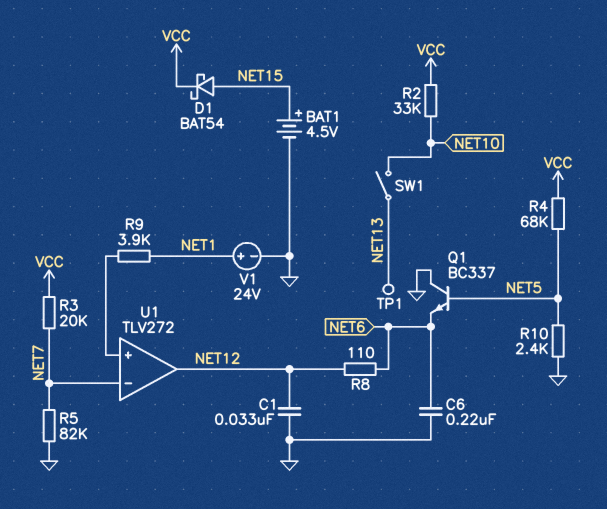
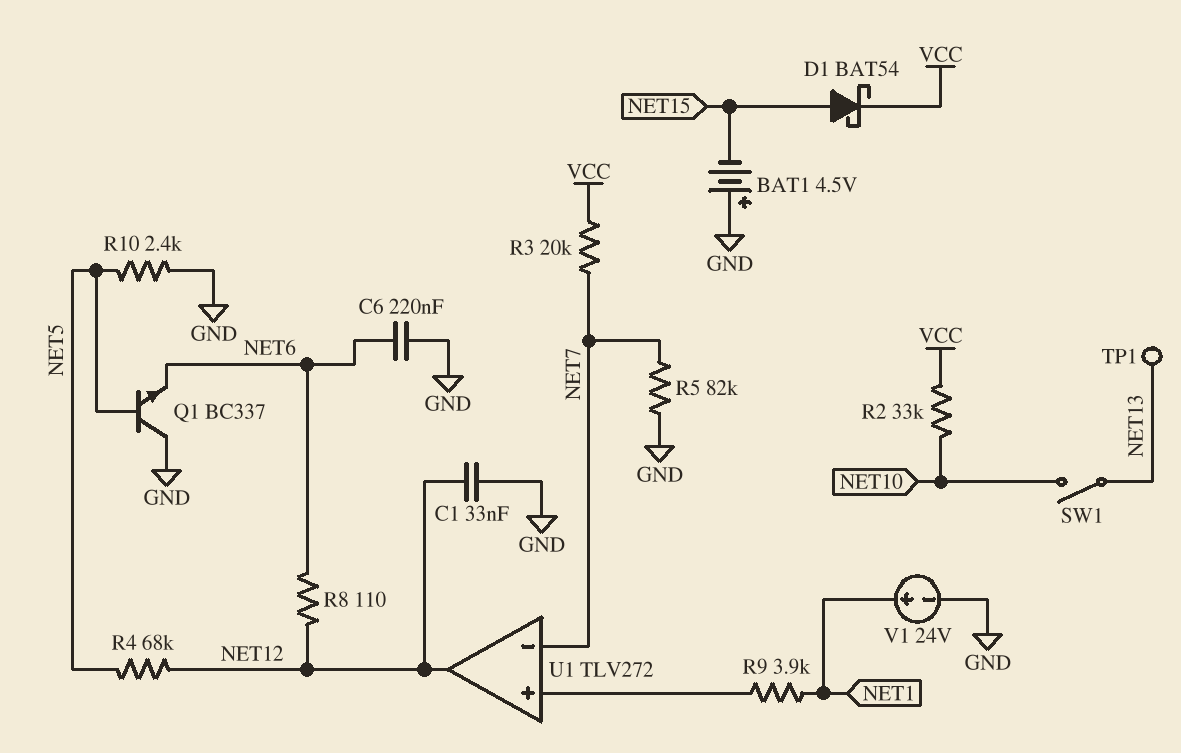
BAT1: 4.5V (plus NET15, minus GND) -> 4.5V (plus GND, minus NET15)
R4: 68k (NET5, VCC) -> 68k (NET5, NET12)

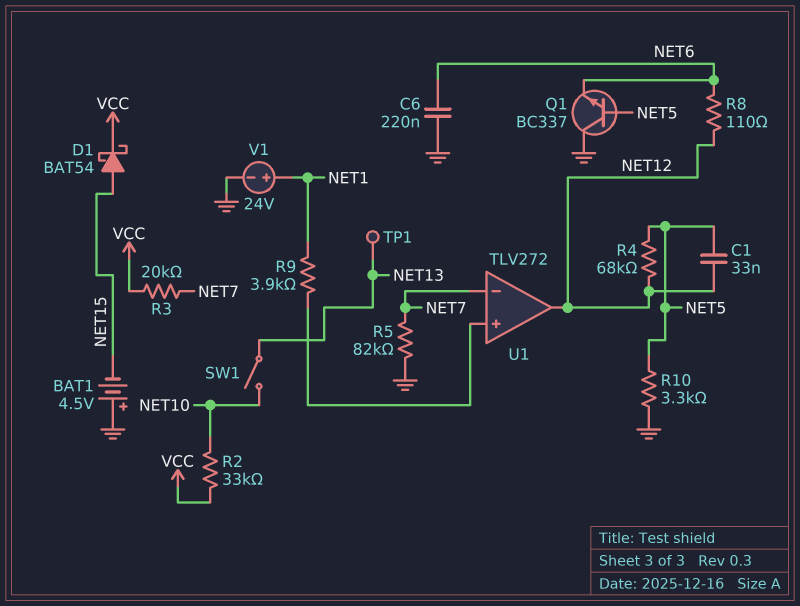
C1: 33nF (GND, NET12) -> 33nF (NET5, NET12)
R10: 2.4k (GND, NET5) -> 3.3k (GND, NET5)

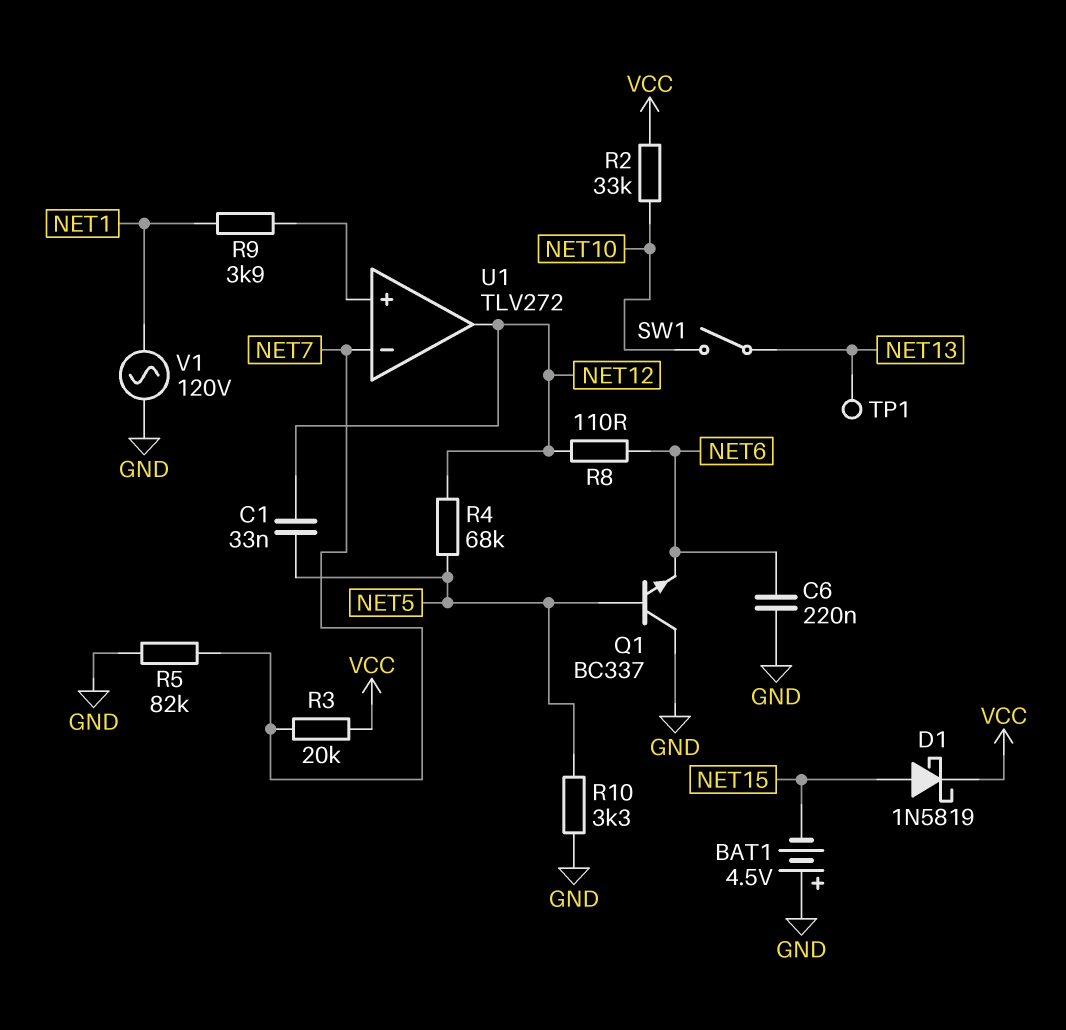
D1: schottky BAT54 (A NET15, K VCC) -> schottky 1N5819 (A NET15, K VCC)
V1: 24V (plus NET1, minus GND) -> AC 120V (GND, NET1)

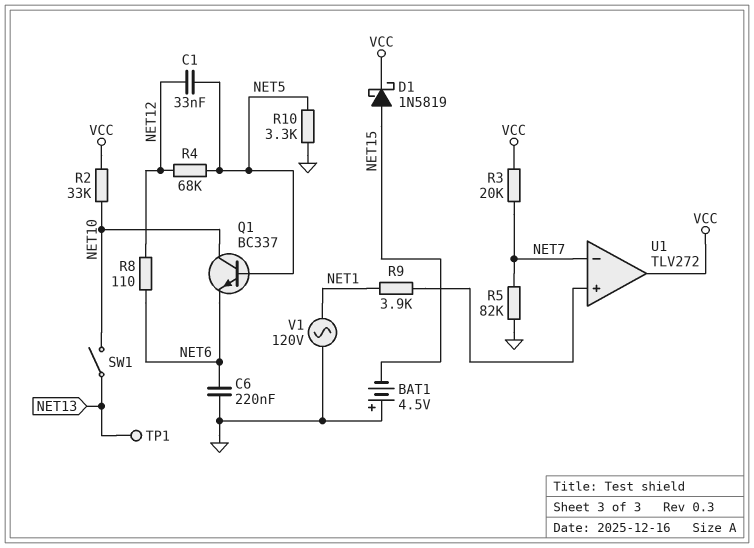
Q1: NPN BC337 (B NET5, C GND, E NET6) -> NPN BC337 (B NET5, C NET10, E NET6)
U1 pin out: NET12 -> VCC

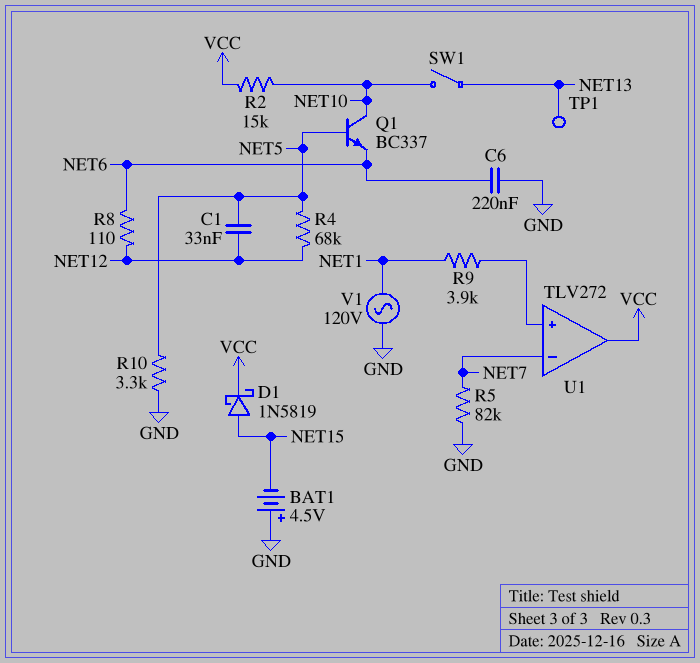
R2: 33k (NET10, VCC) -> 15k (NET10, VCC)
R3: 20k (NET7, VCC) -> none

